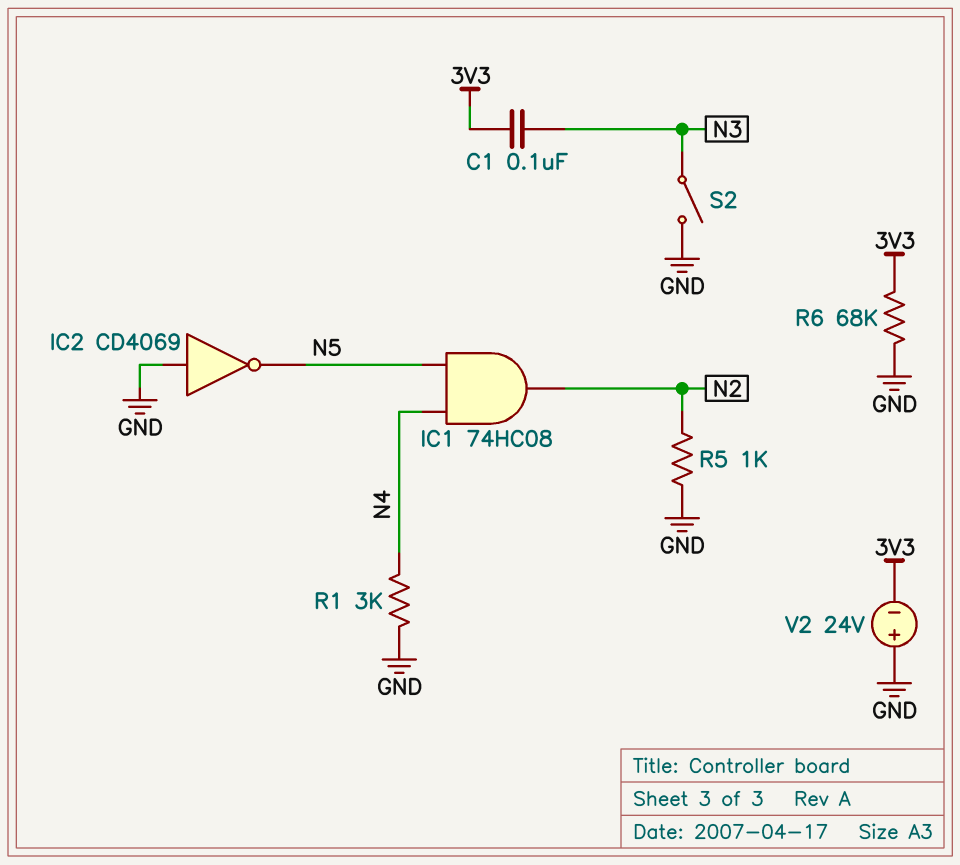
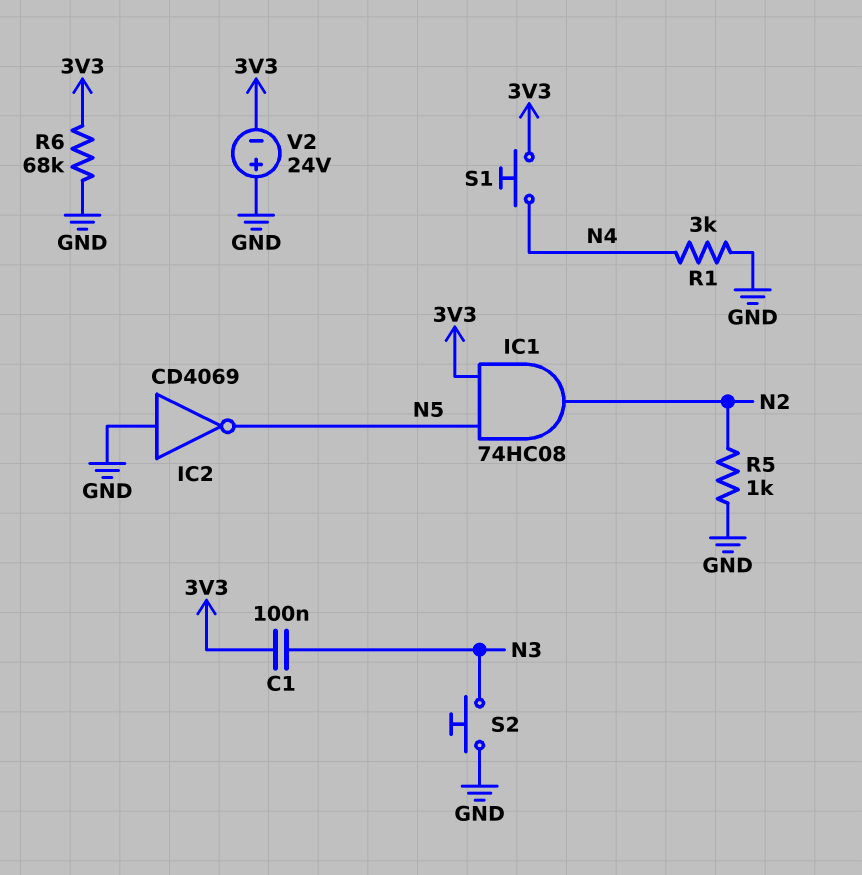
IC1: AND 74HC08 (in N4, in N5, out N2) -> AND 74HC08 (in 3V3, in N5, out N2)
S1: none -> button (3V3, N4)
S2: switch (GND, N3) -> button (GND, N3)

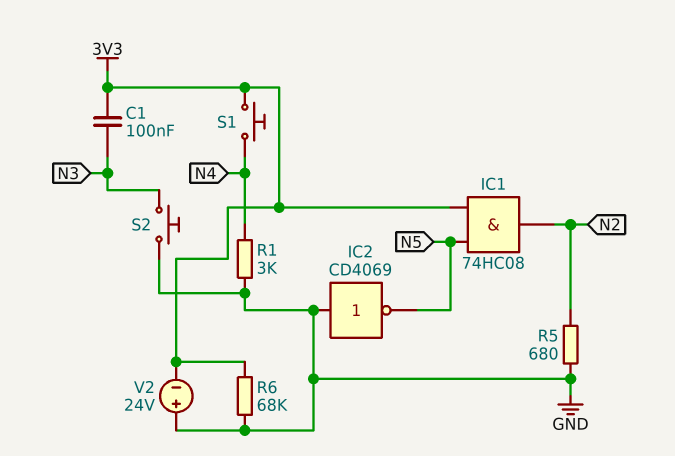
R5: 1k (GND, N2) -> 680 (GND, N2)

